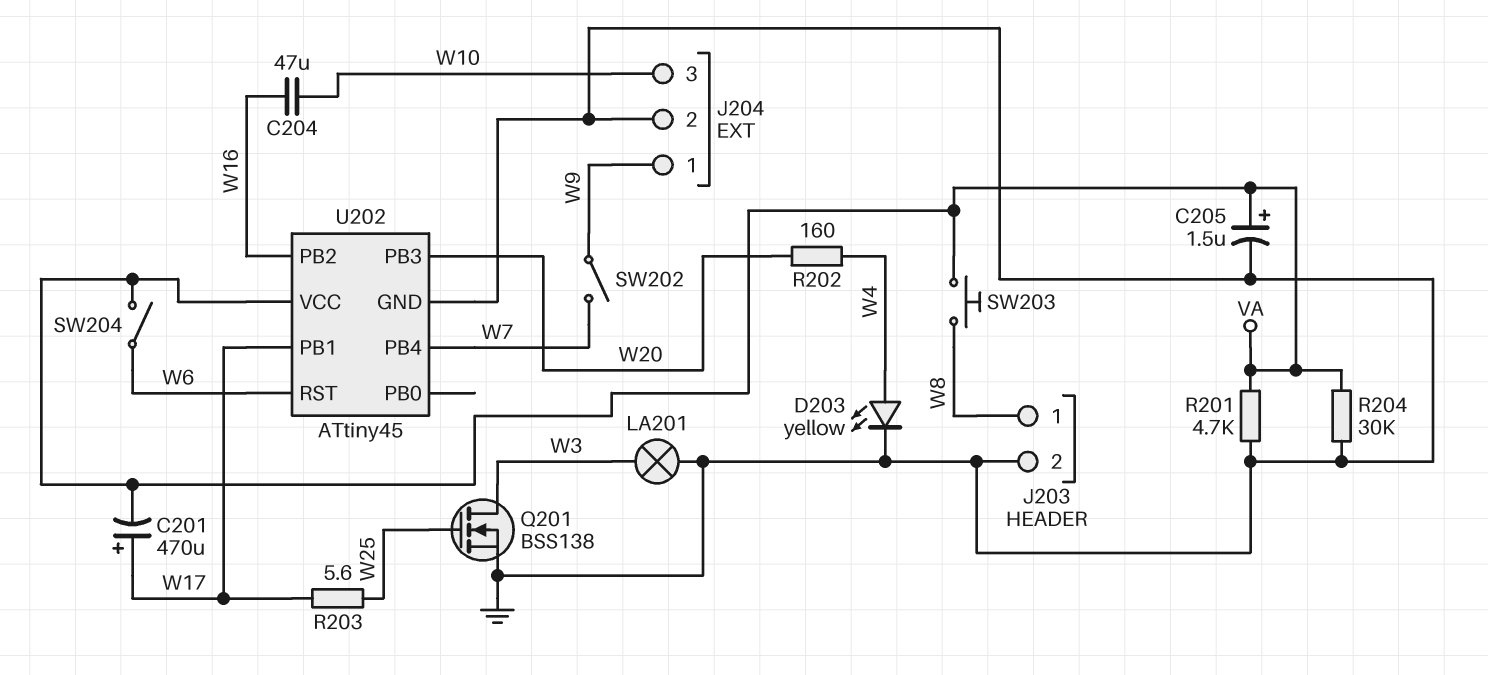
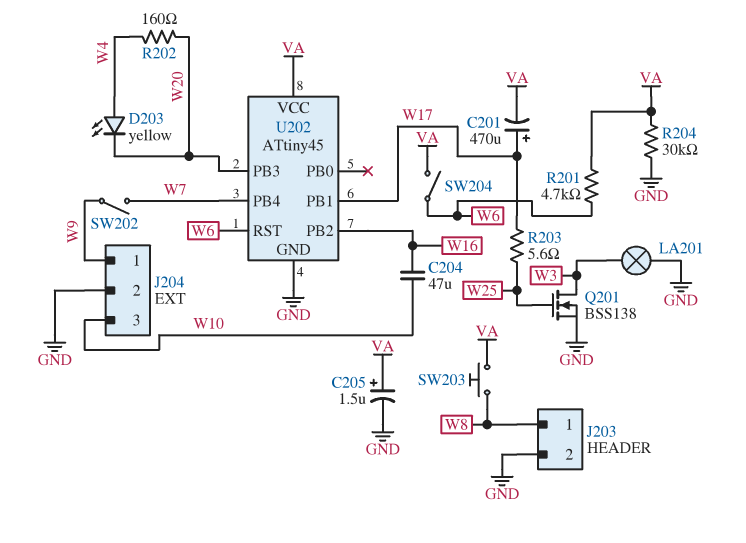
D203: LED yellow (A W4, K GND) -> LED yellow (A W4, K W20)
R201: 4.7k (GND, VA) -> 4.7k (VA, W6)

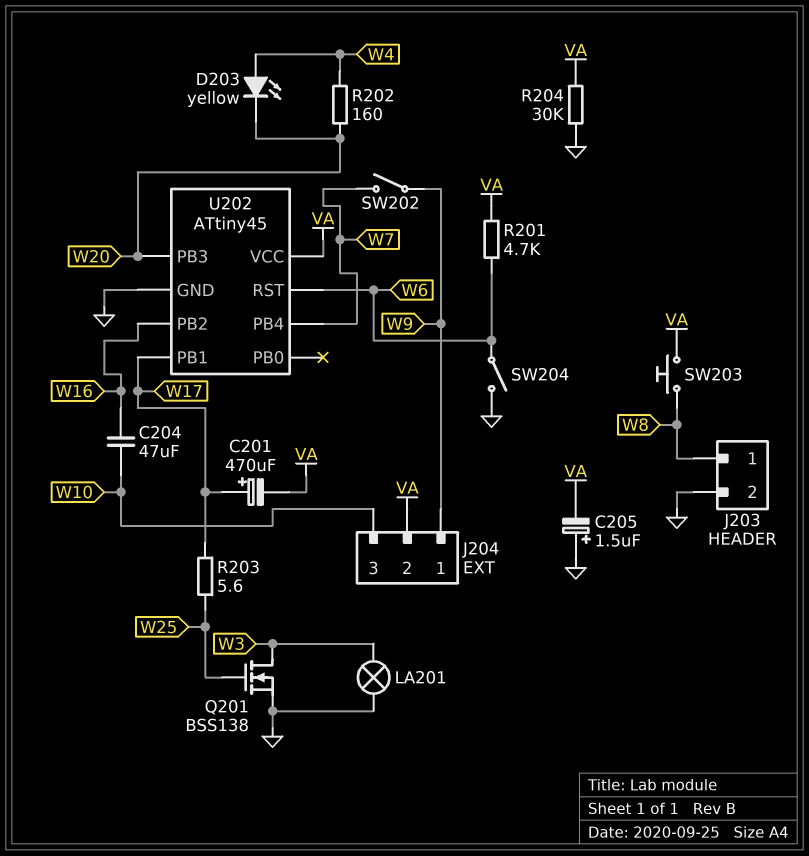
C205: 1.5uF (plus VA, minus GND) -> 1.5uF (plus GND, minus VA)
J204 pin 2: GND -> VA
SW204: switch (VA, W6) -> switch (GND, W6)

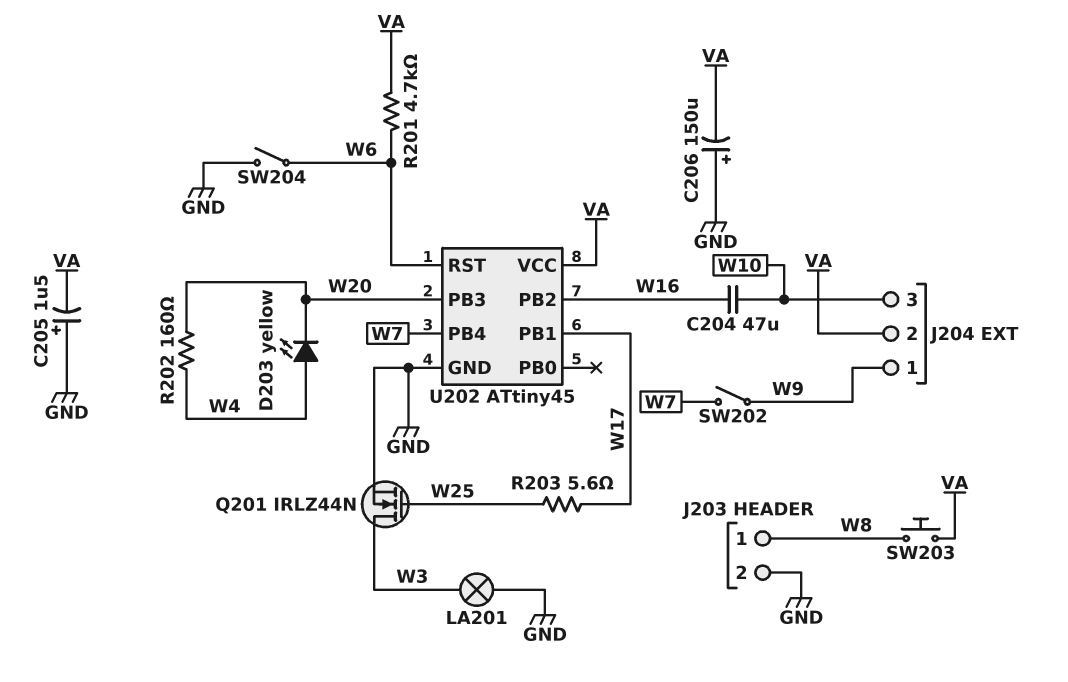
C201: 470uF (plus W17, minus VA) -> none
C206: none -> 150uF (plus GND, minus VA)
Q201: NMOS BSS138 (G W25, D W3, S GND) -> NMOS IRLZ44N (G W25, D W3, S GND)
R204: 30k (GND, VA) -> none

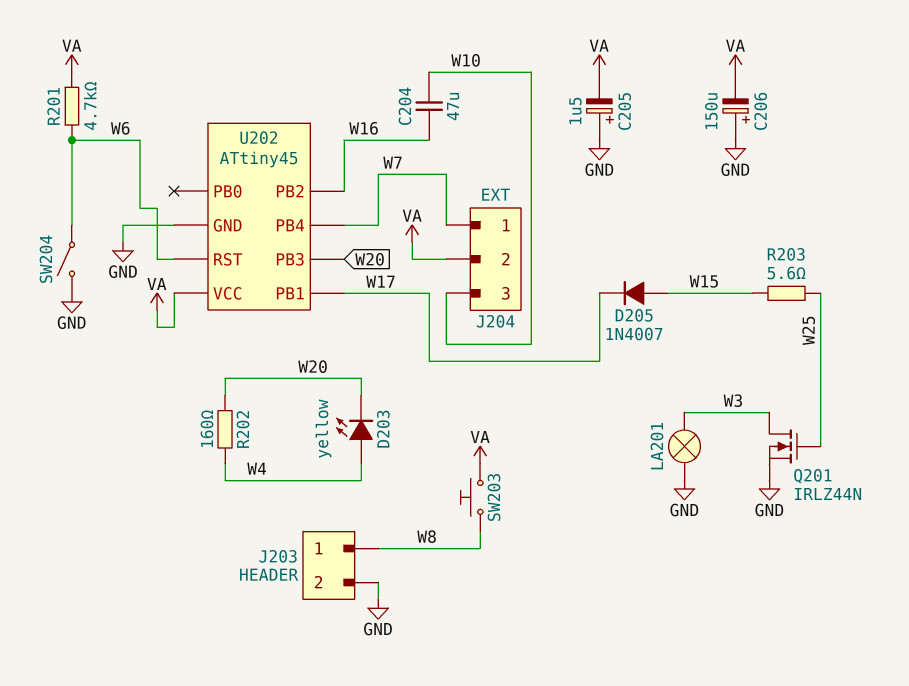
D205: none -> diode 1N4007 (A W15, K W17)
J204 pin 1: W9 -> W7
R203: 5.6 (W17, W25) -> 5.6 (W15, W25)
SW202: switch (W7, W9) -> none

